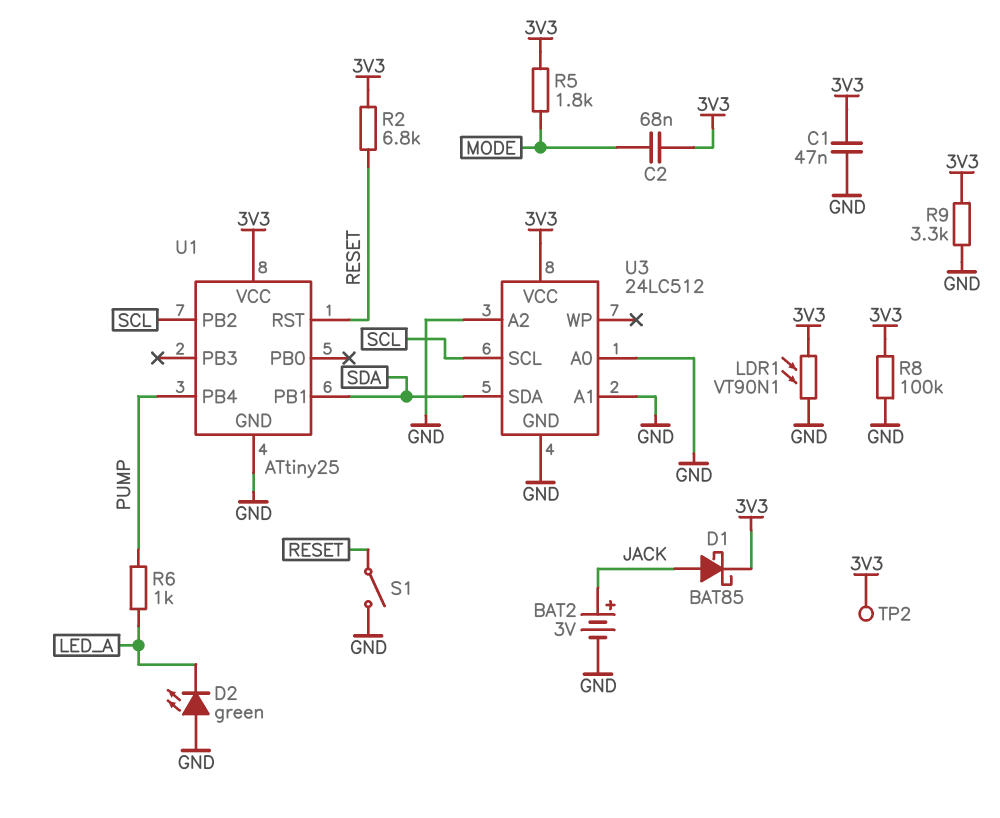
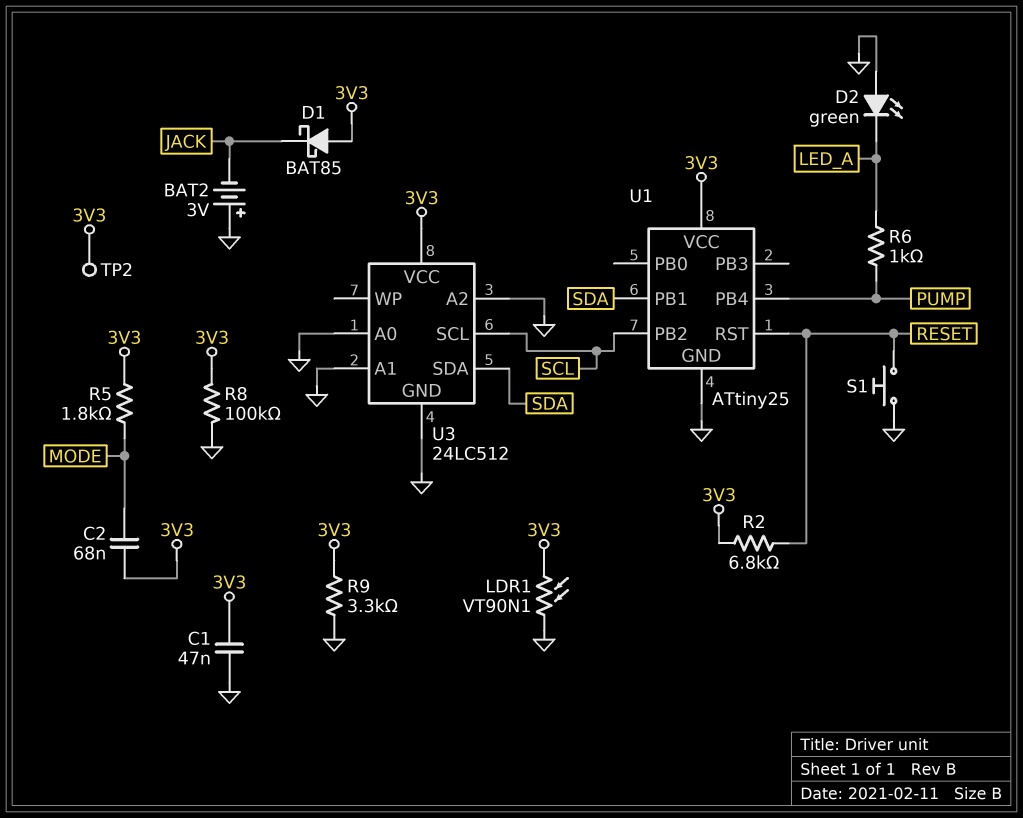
BAT2: 3V (plus JACK, minus GND) -> 3V (plus GND, minus JACK)
D1: schottky BAT85 (A JACK, K 3V3) -> schottky BAT85 (A 3V3, K JACK)
S1: switch (GND, RESET) -> button (GND, RESET)

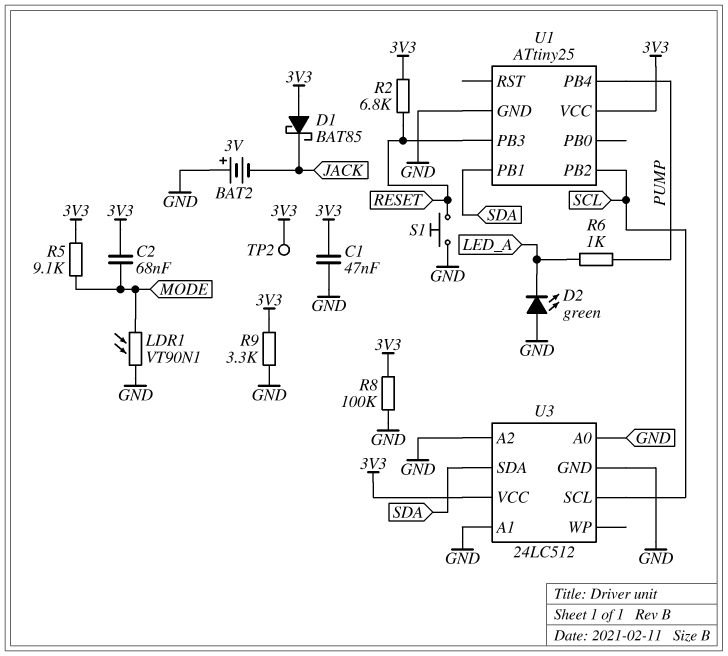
LDR1: VT90N1 (3V3, GND) -> VT90N1 (GND, MODE)
R5: 1.8k (3V3, MODE) -> 9.1k (3V3, MODE)
U1 pin PB3: none -> RESET
U1 pin RST: RESET -> none

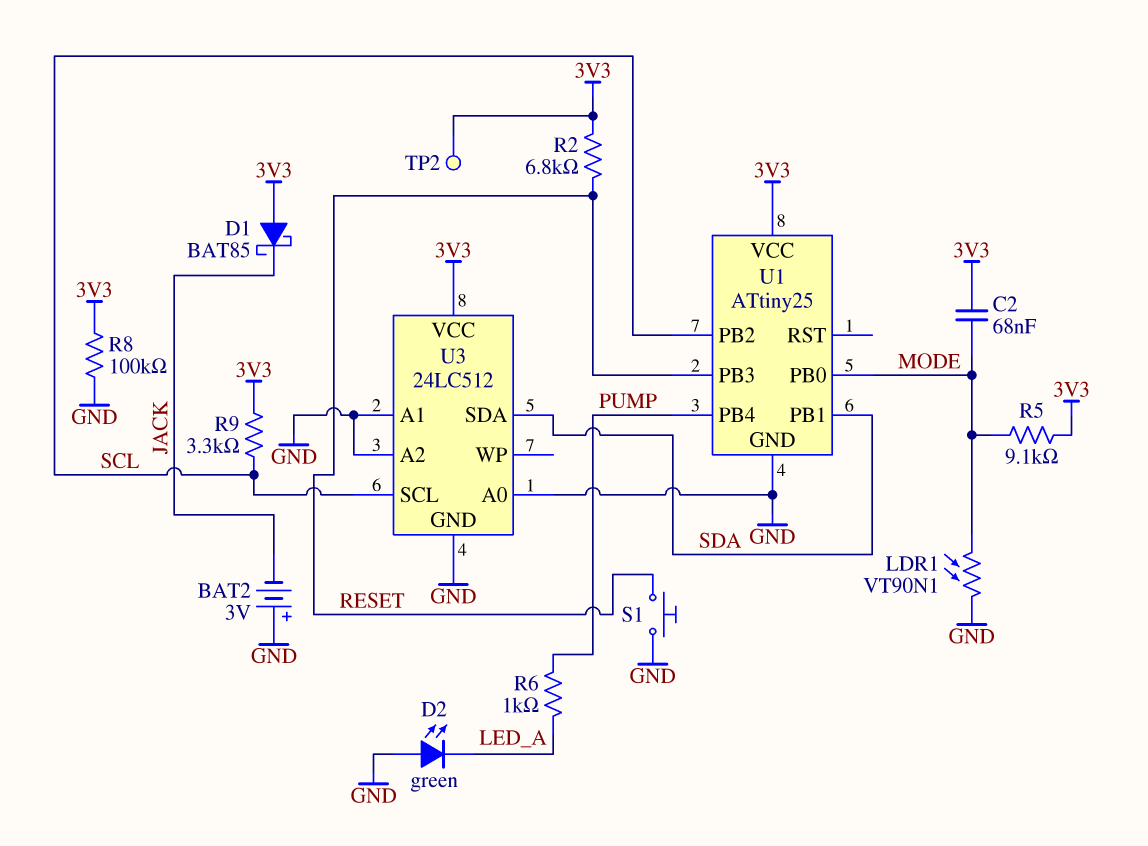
C1: 47nF (3V3, GND) -> none
R9: 3.3k (3V3, GND) -> 3.3k (3V3, SCL)
U1 pin PB0: none -> MODE

